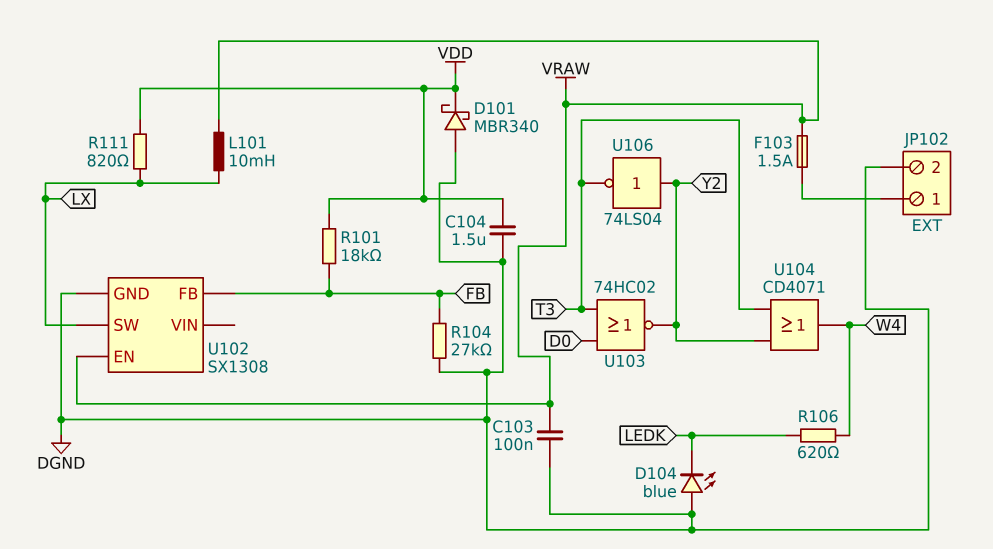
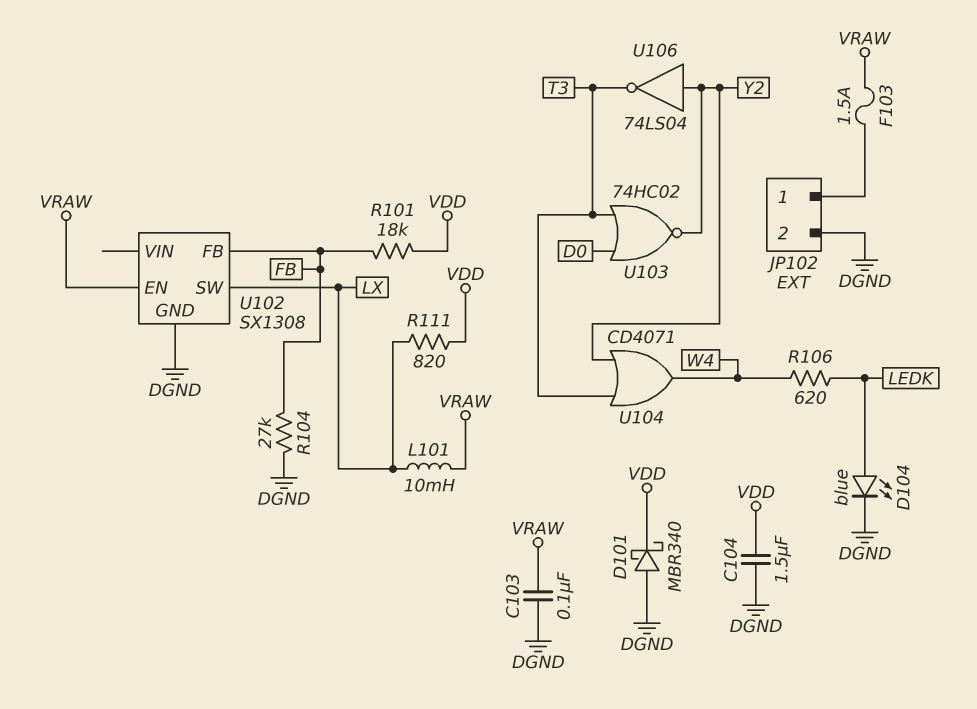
D104: LED blue (A DGND, K LEDK) -> LED blue (A LEDK, K DGND)

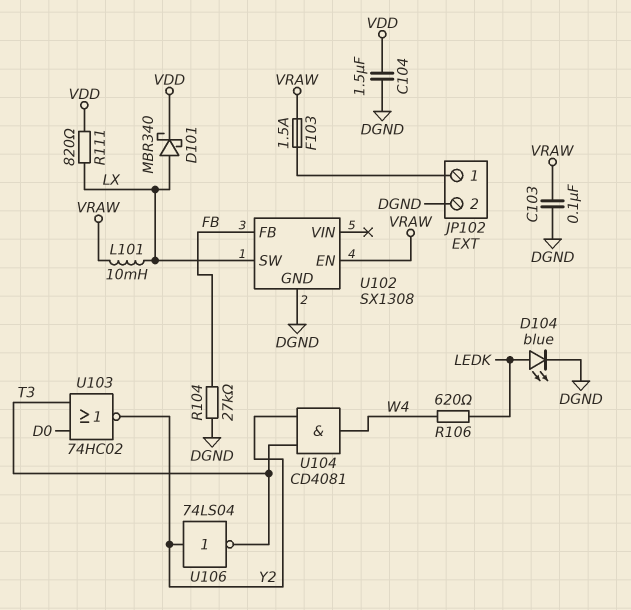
D101: schottky MBR340 (A DGND, K VDD) -> schottky MBR340 (A LX, K VDD)
R101: 18k (FB, VDD) -> none
U104: OR CD4071 (in T3, in Y2, out W4) -> AND CD4081 (in T3, in Y2, out W4)

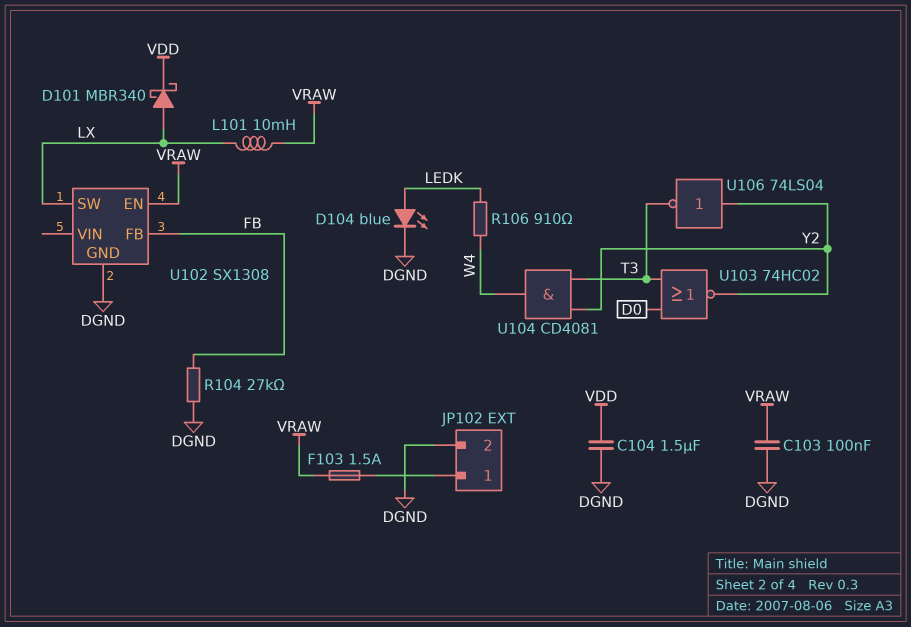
R106: 620 (LEDK, W4) -> 910 (LEDK, W4)
R111: 820 (LX, VDD) -> none

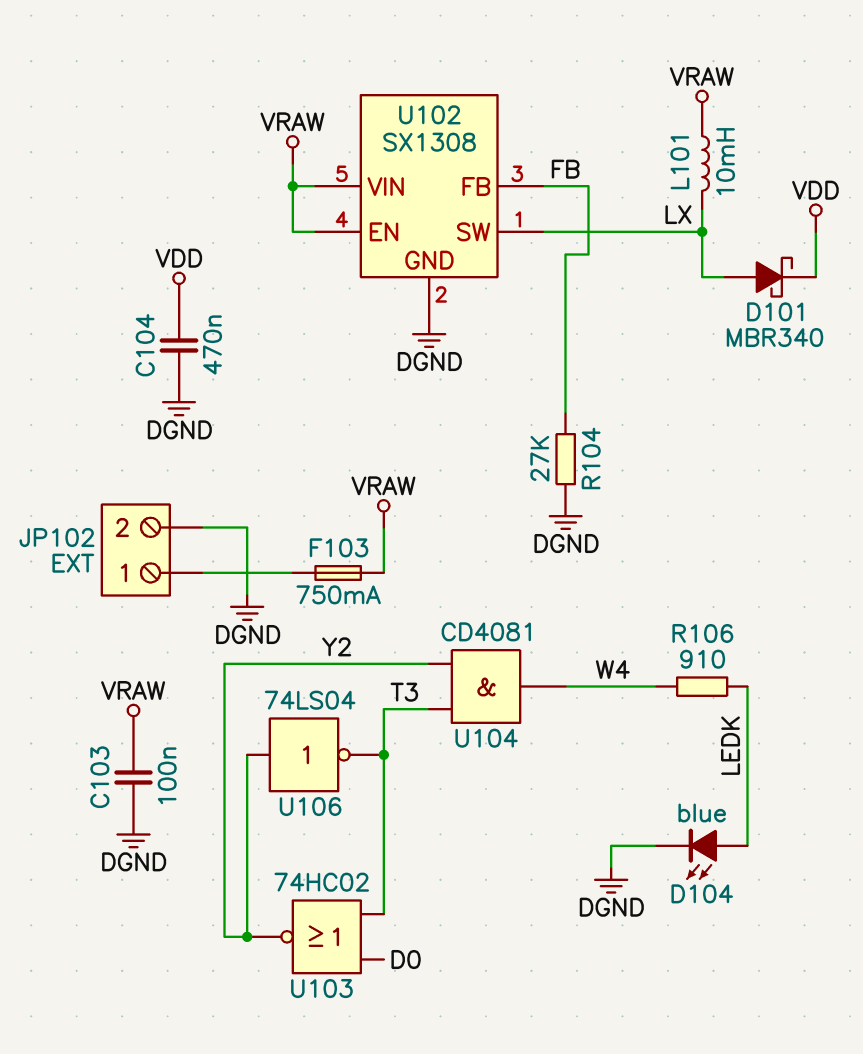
C104: 1.5uF (DGND, VDD) -> 470nF (DGND, VDD)
F103: 1.5A (JP102/1, VRAW) -> 750mA (JP102/1, VRAW)
U102 pin VIN: none -> VRAW

